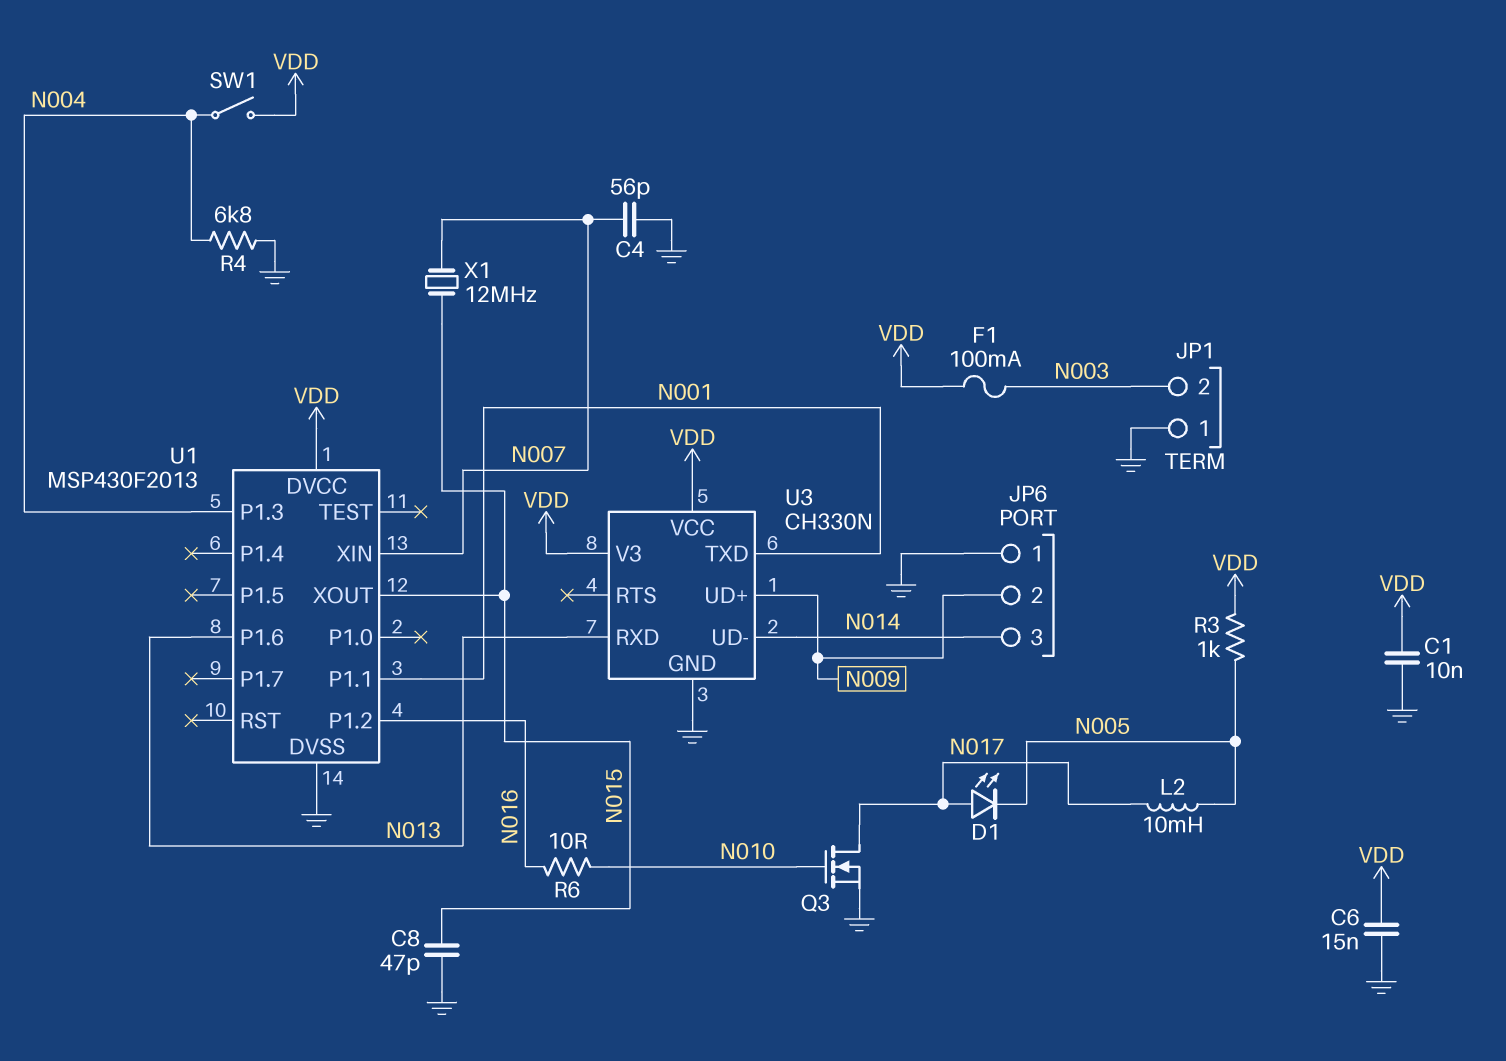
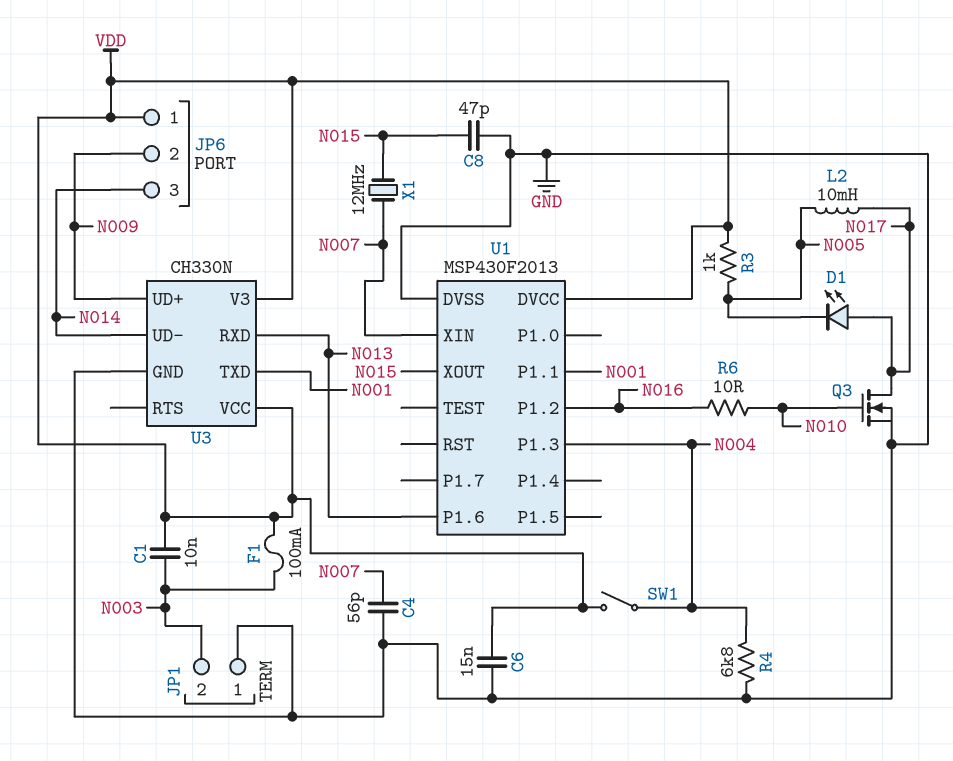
C1: 10nF (GND, VDD) -> 10nF (N003, VDD)
JP6 pin 1: GND -> VDD

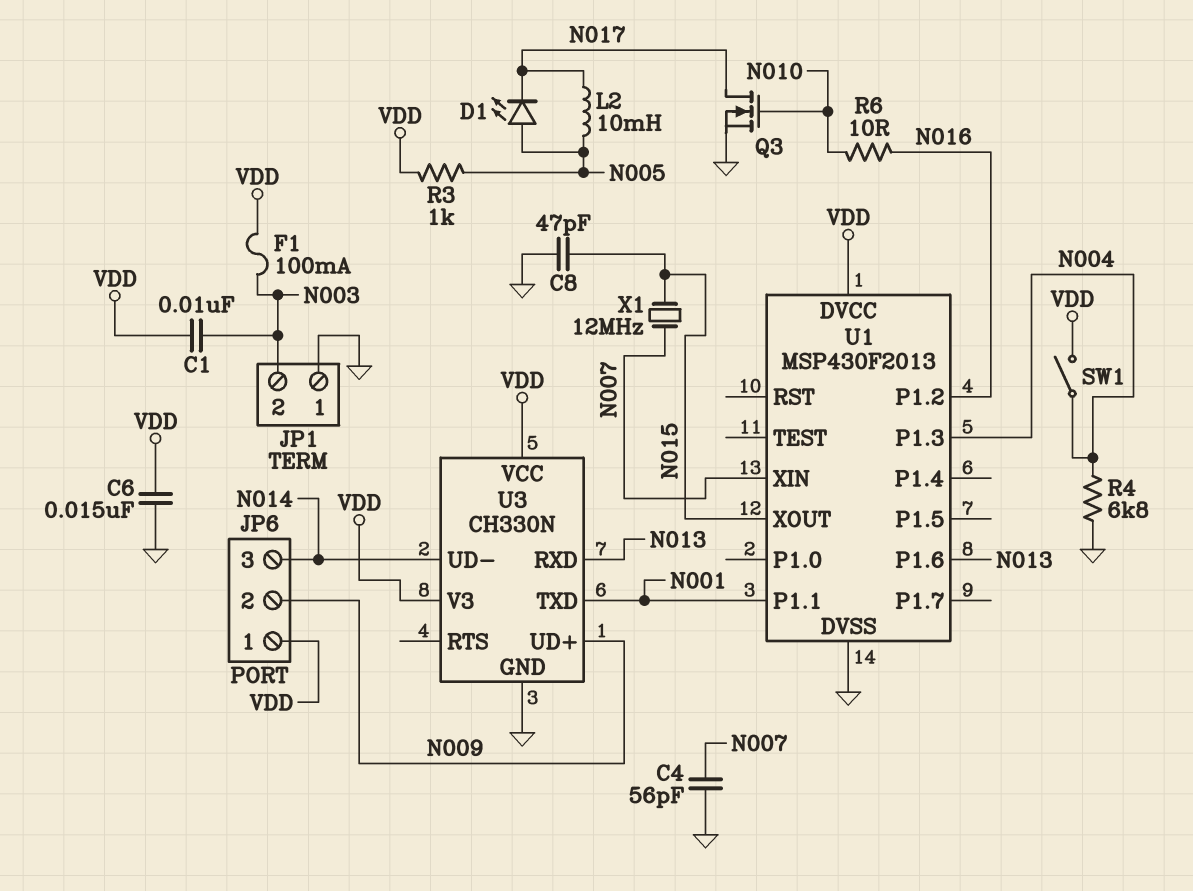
D1: LED (A N017, K N005) -> LED (A N005, K N017)

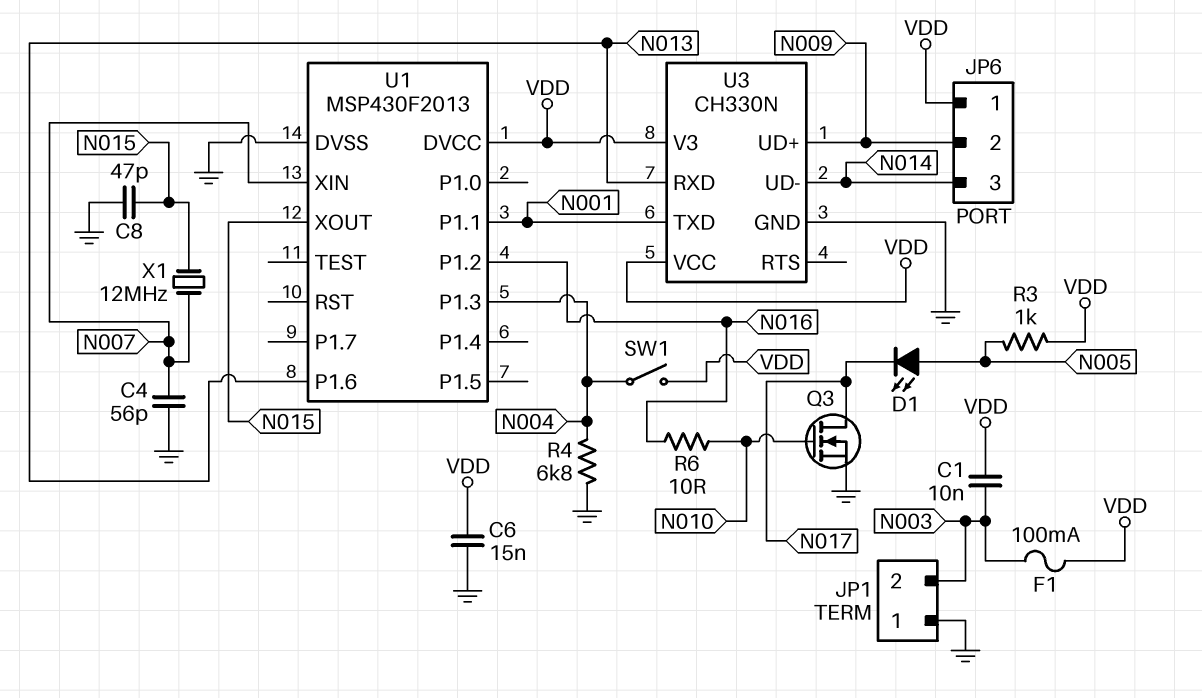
L2: 10mH (N005, N017) -> none

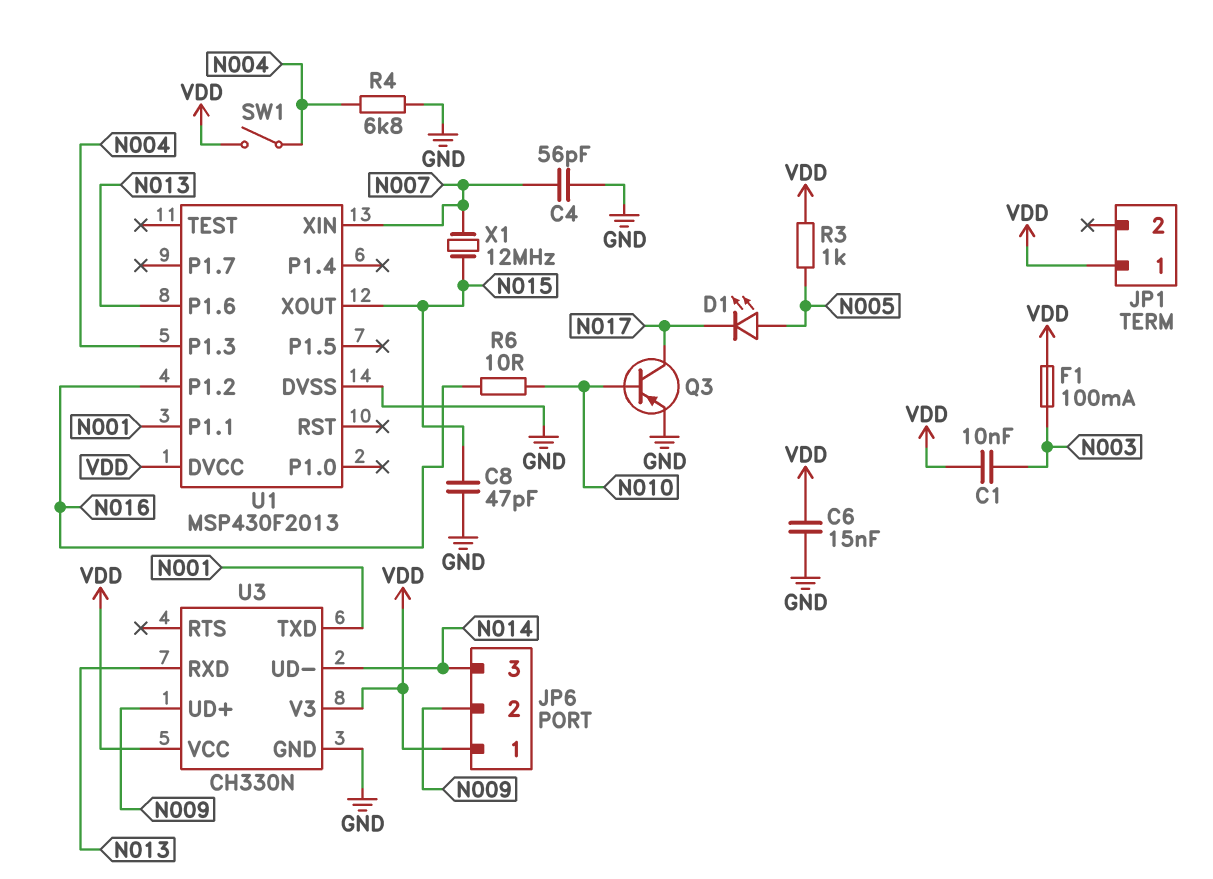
JP1 pin 1: GND -> VDD
JP1 pin 2: N003 -> none
Q3: NMOS (G N010, D N017, S GND) -> PNP (B N010, C N017, E GND)

